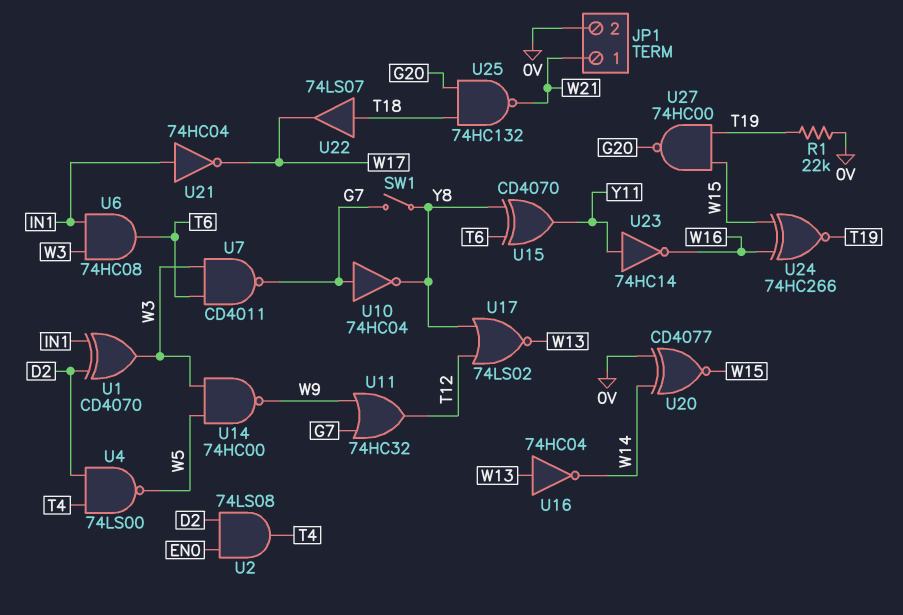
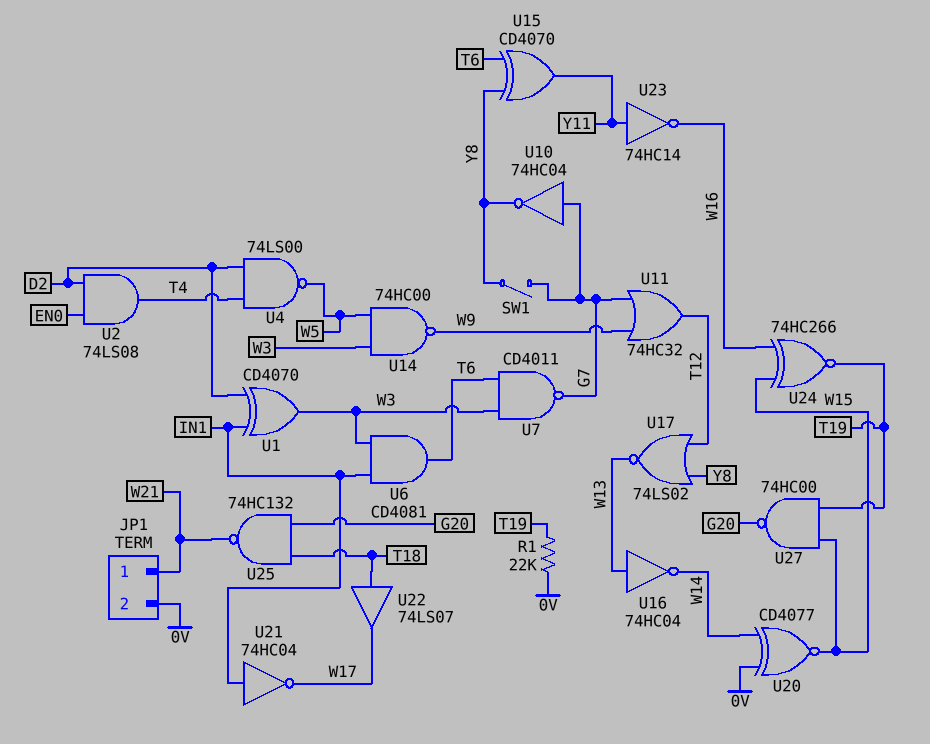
U6: AND 74HC08 (in IN1, in W3, out T6) -> AND CD4081 (in IN1, in W3, out T6)

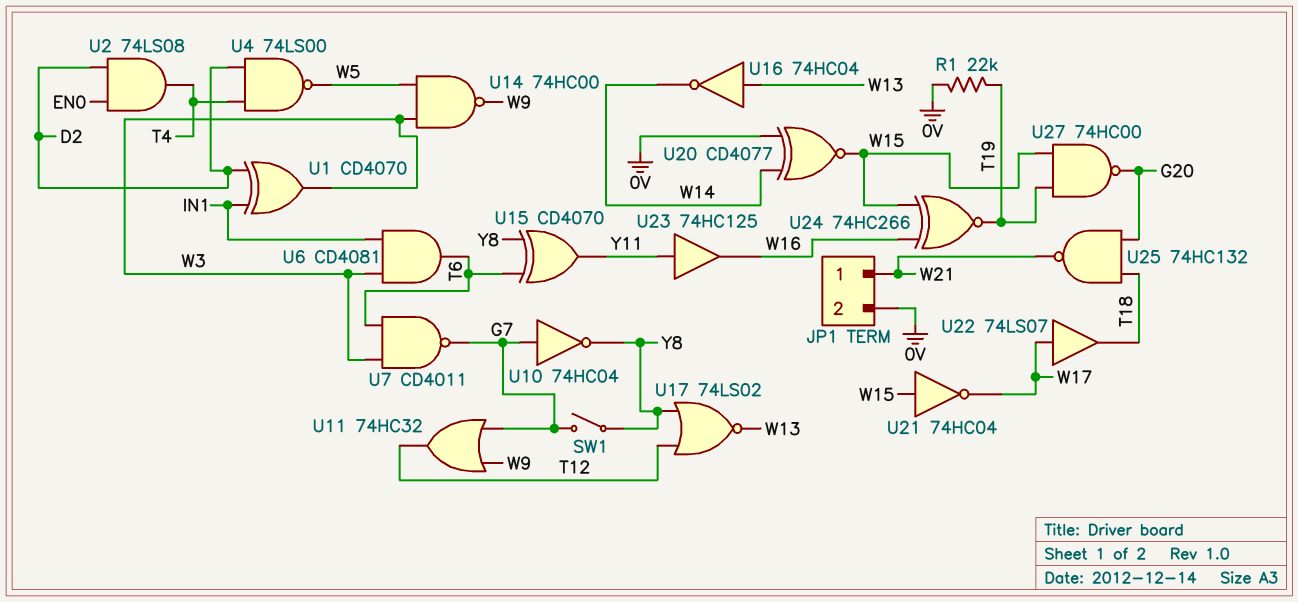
U21: NOT 74HC04 (in IN1, out W17) -> NOT 74HC04 (in W15, out W17)
U22: buffer 74LS07 (in T18, out W17) -> buffer 74LS07 (in W17, out T18)
U23: NOT 74HC14 (in Y11, out W16) -> buffer 74HC125 (in Y11, out W16)

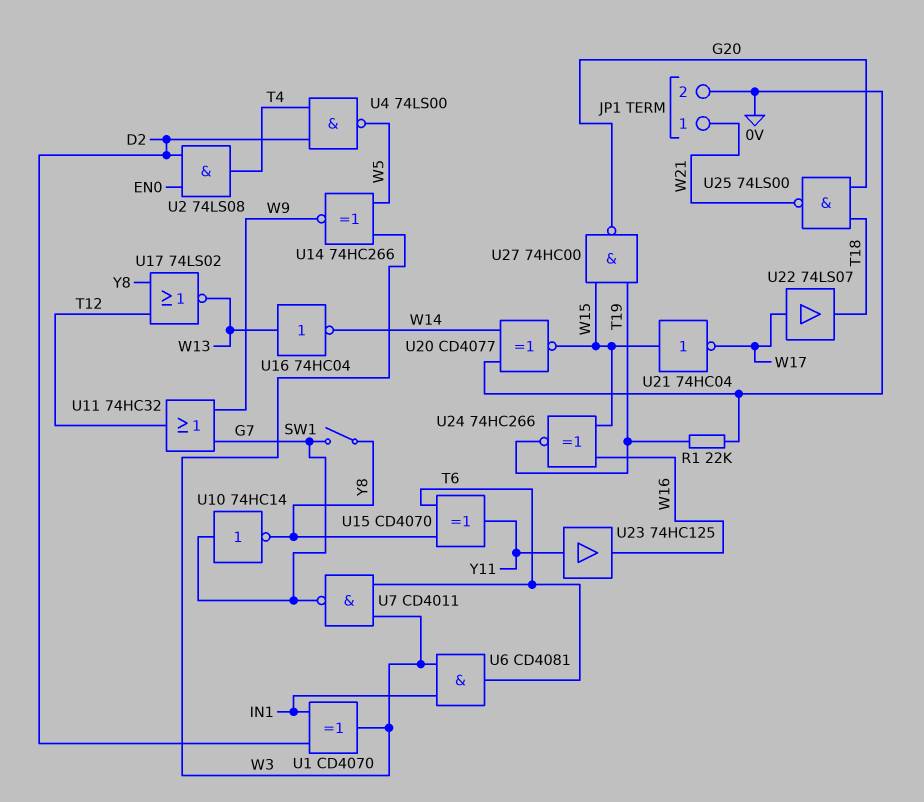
U10: NOT 74HC04 (in G7, out Y8) -> NOT 74HC14 (in G7, out Y8)
U14: NAND 74HC00 (in W3, in W5, out W9) -> XNOR 74HC266 (in W3, in W5, out W9)
U25: NAND 74HC132 (in G20, in T18, out W21) -> NAND 74LS00 (in G20, in T18, out W21)

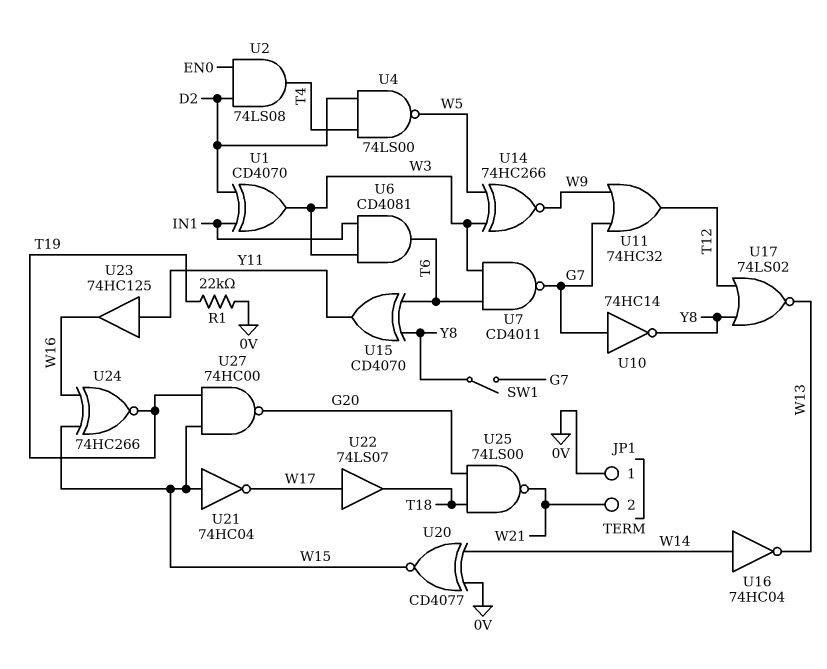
JP1 pin 1: W21 -> 0V
JP1 pin 2: 0V -> W21
U16: NOT 74HC04 (in W13, out W14) -> NOT 74HC04 (in W14, out W13)

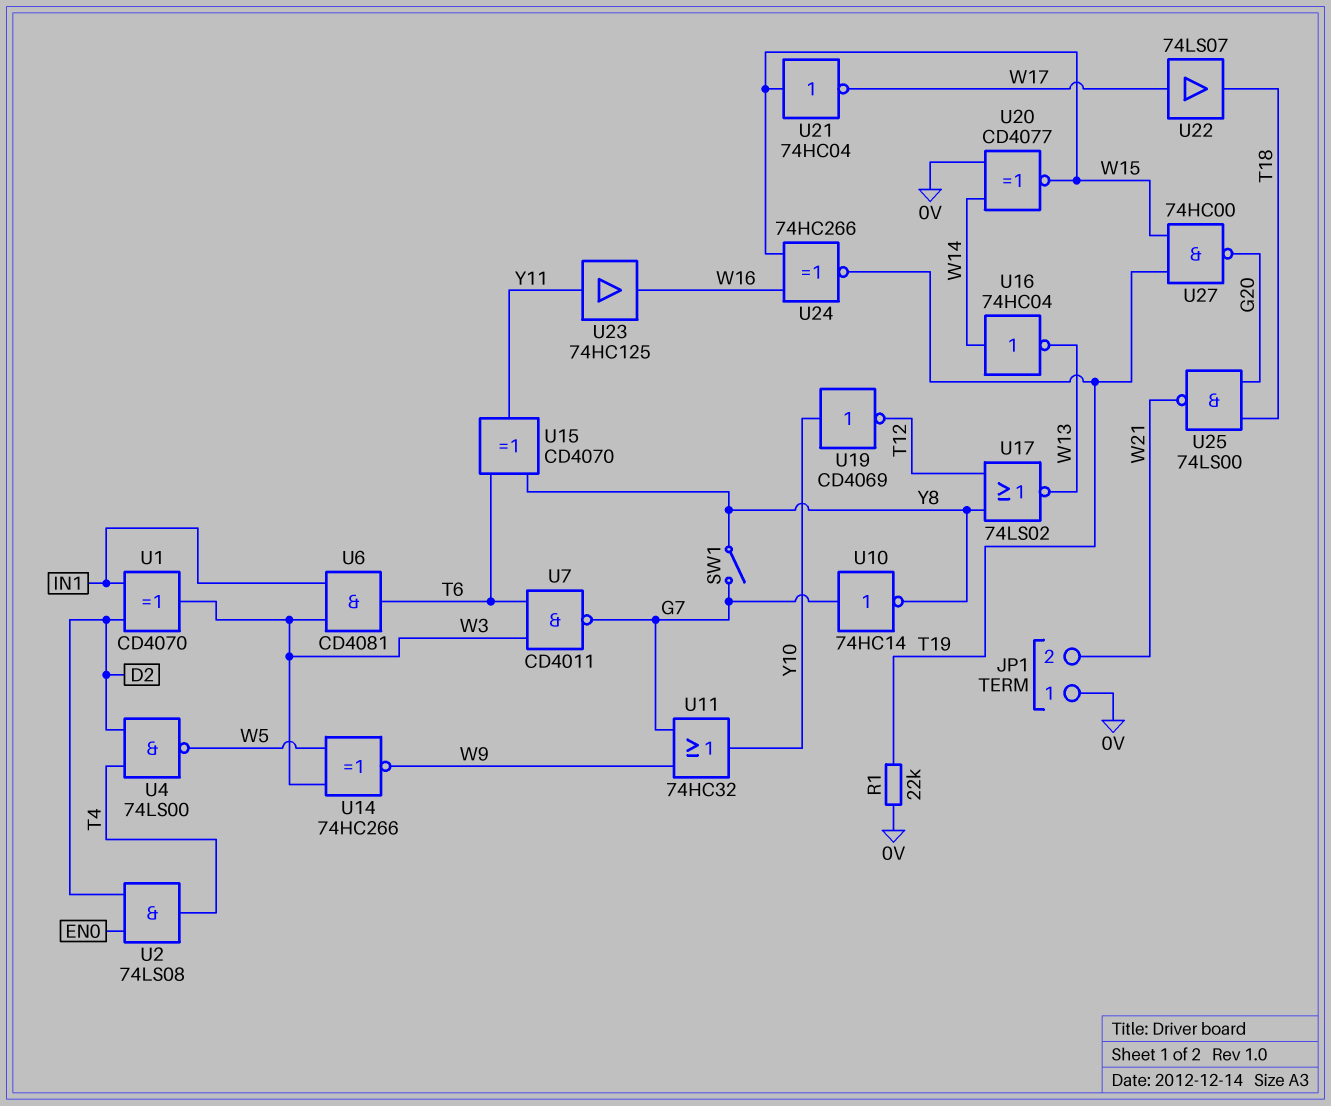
U11: OR 74HC32 (in G7, in W9, out T12) -> OR 74HC32 (in G7, in W9, out Y10)
U19: none -> NOT CD4069 (in Y10, out T12)

